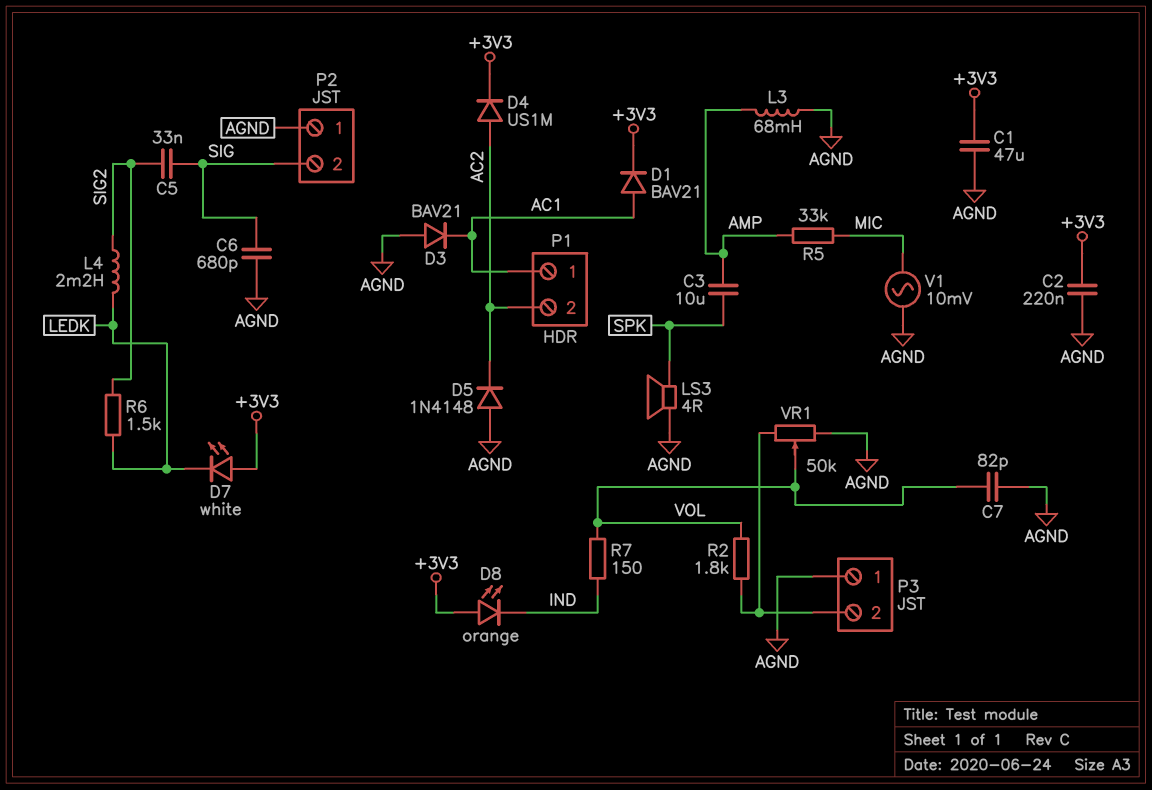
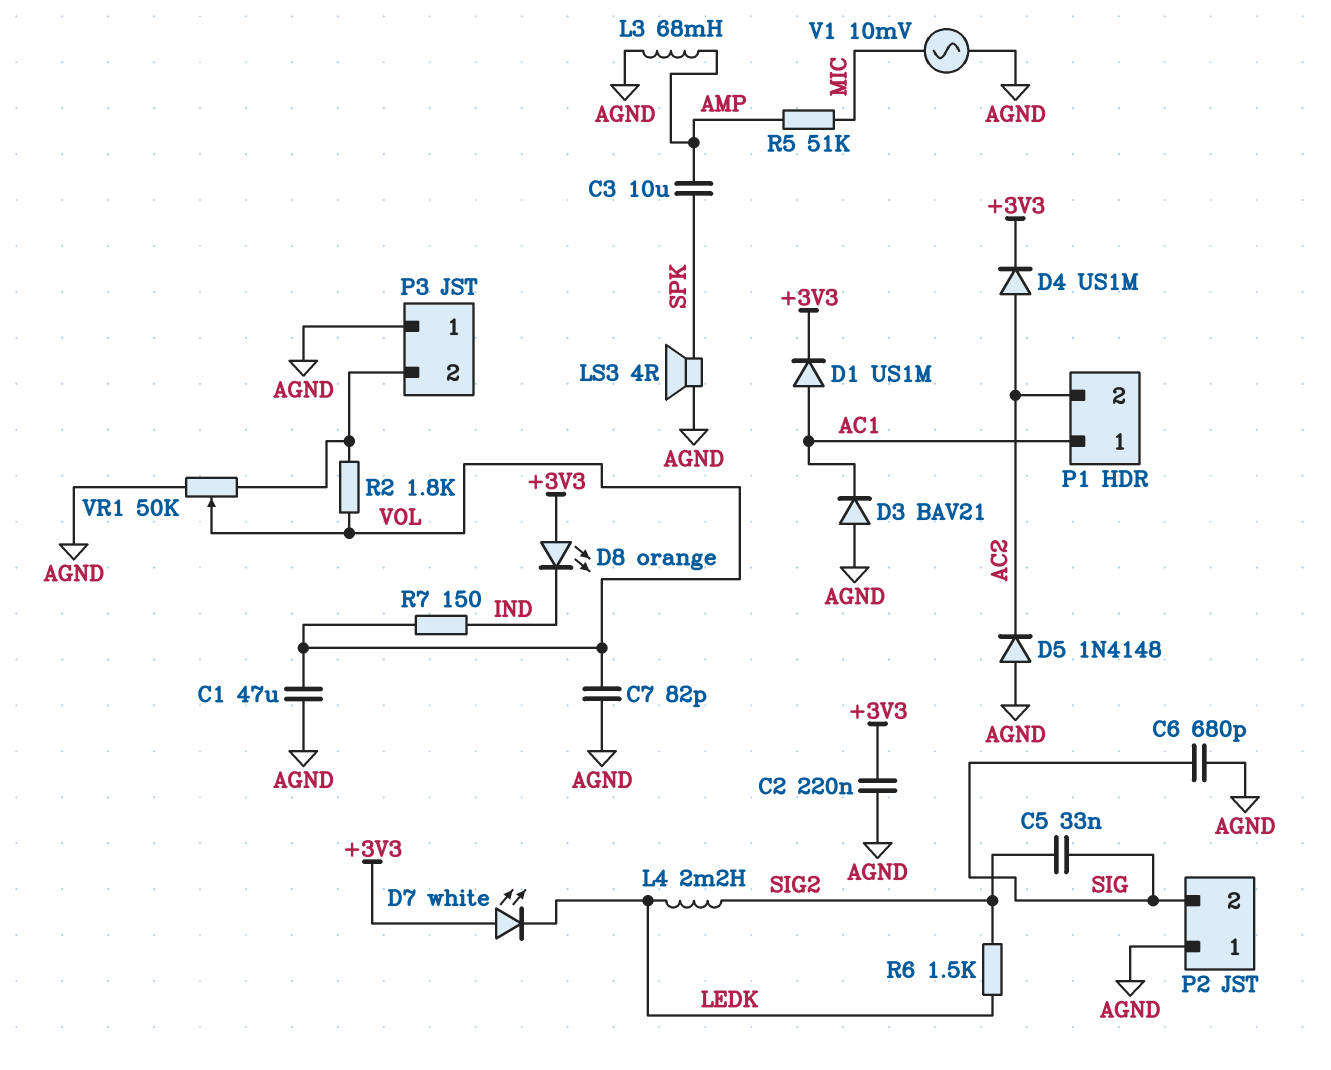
C1: 47uF (+3V3, AGND) -> 47uF (AGND, VOL)
D1: diode BAV21 (A AC1, K +3V3) -> diode US1M (A AC1, K +3V3)
R5: 33k (AMP, MIC) -> 51k (AMP, MIC)

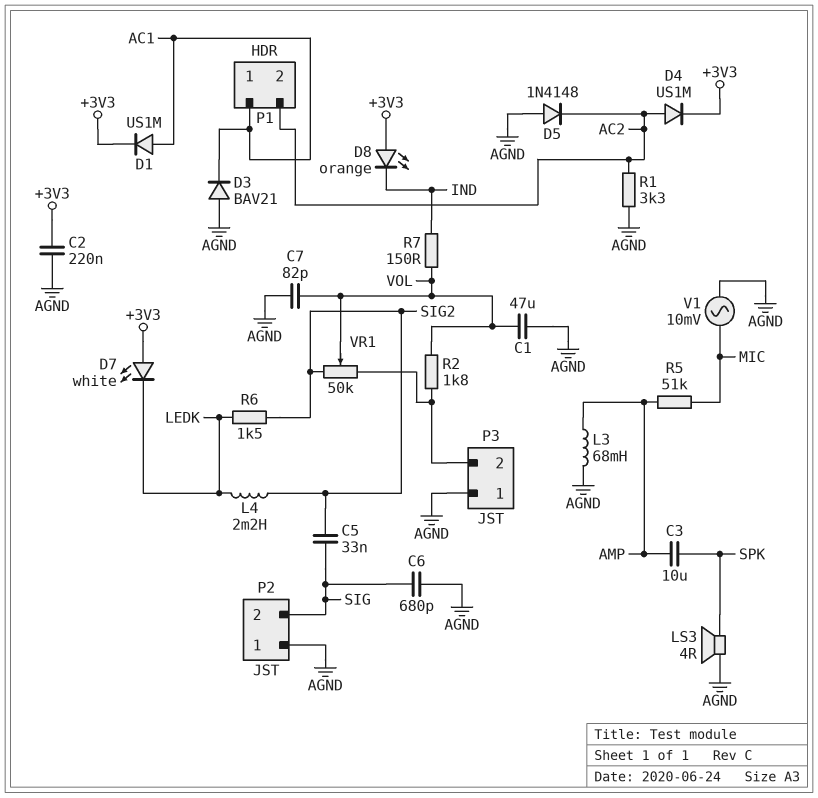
R1: none -> 3.3k (AC2, AGND)
VR1: 50k (AGND, P3/2, wiper VOL) -> 50k (P3/2, SIG2, wiper VOL)

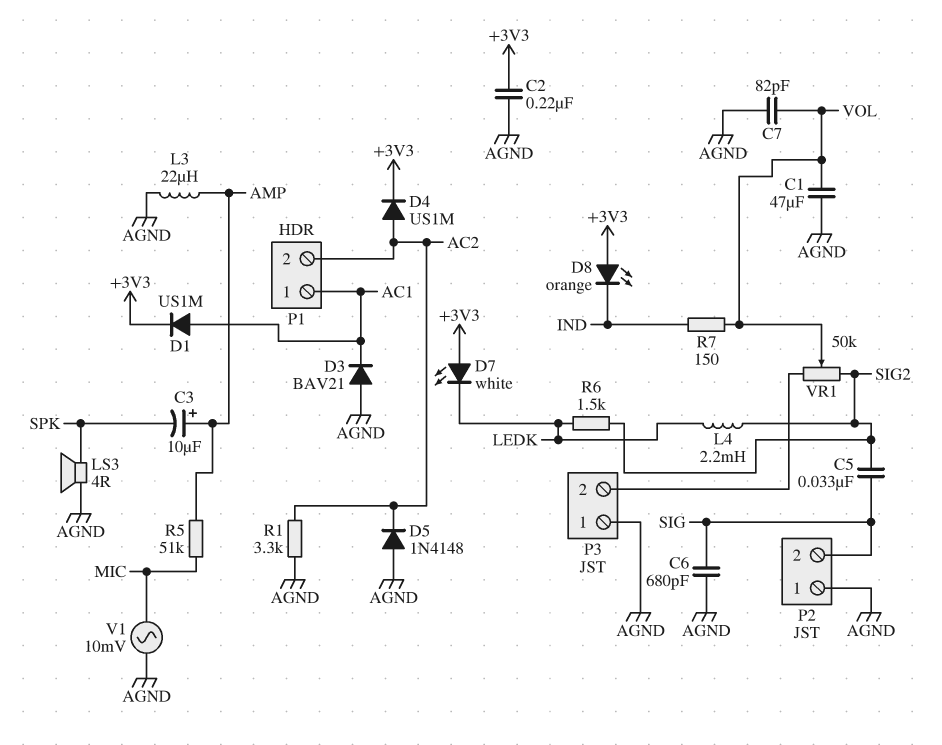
C3: 10uF (AMP, SPK) -> 10uF (plus AMP, minus SPK)
L3: 68mH (AGND, AMP) -> 22uH (AGND, AMP)
R2: 1.8k (P3/2, VOL) -> none

